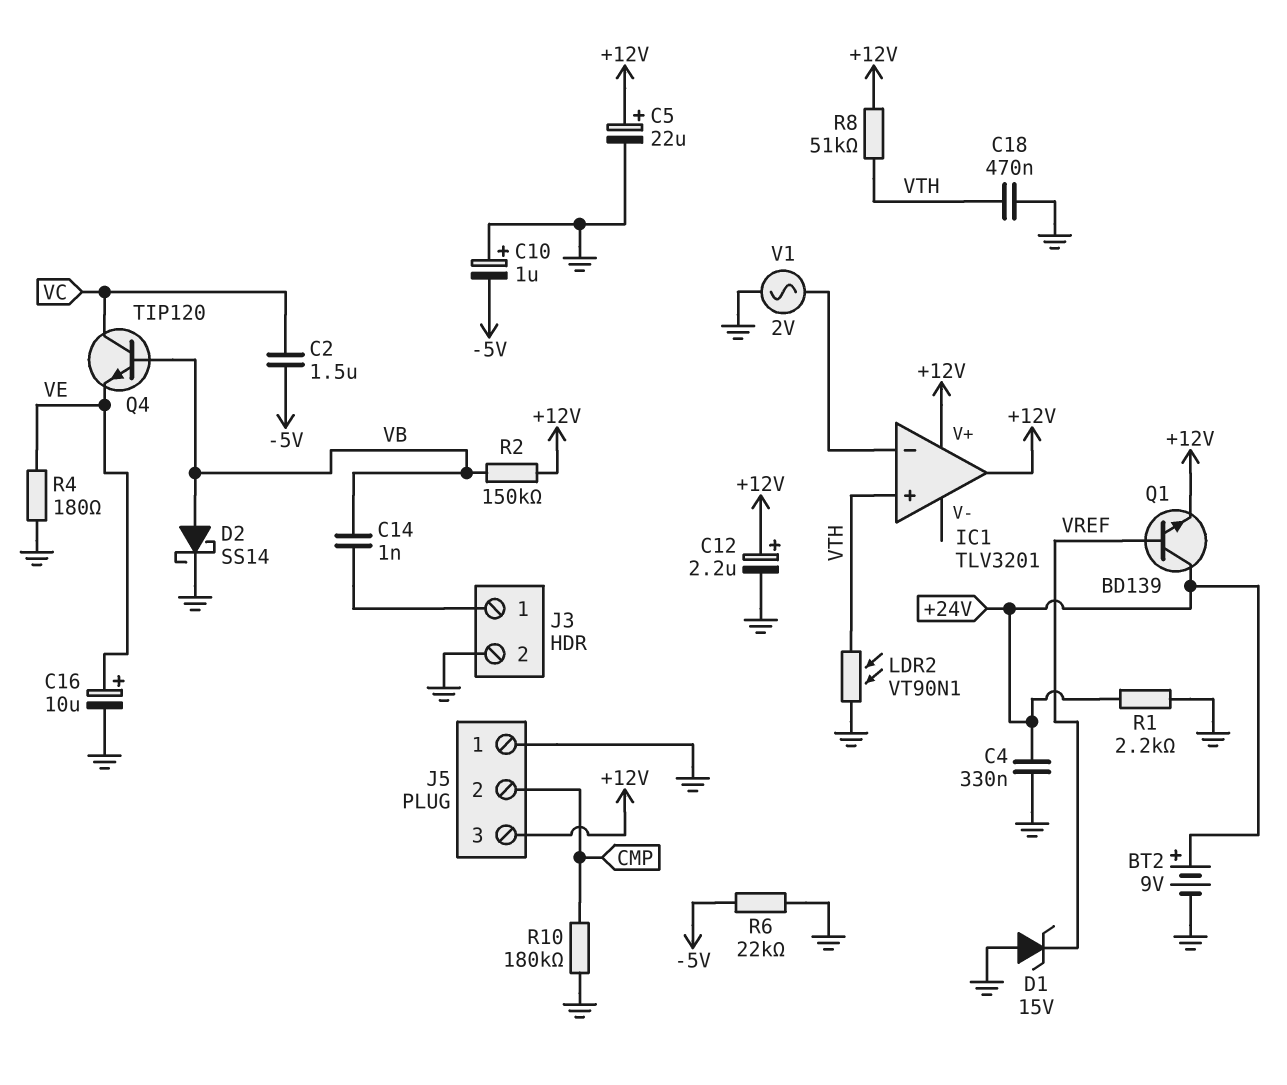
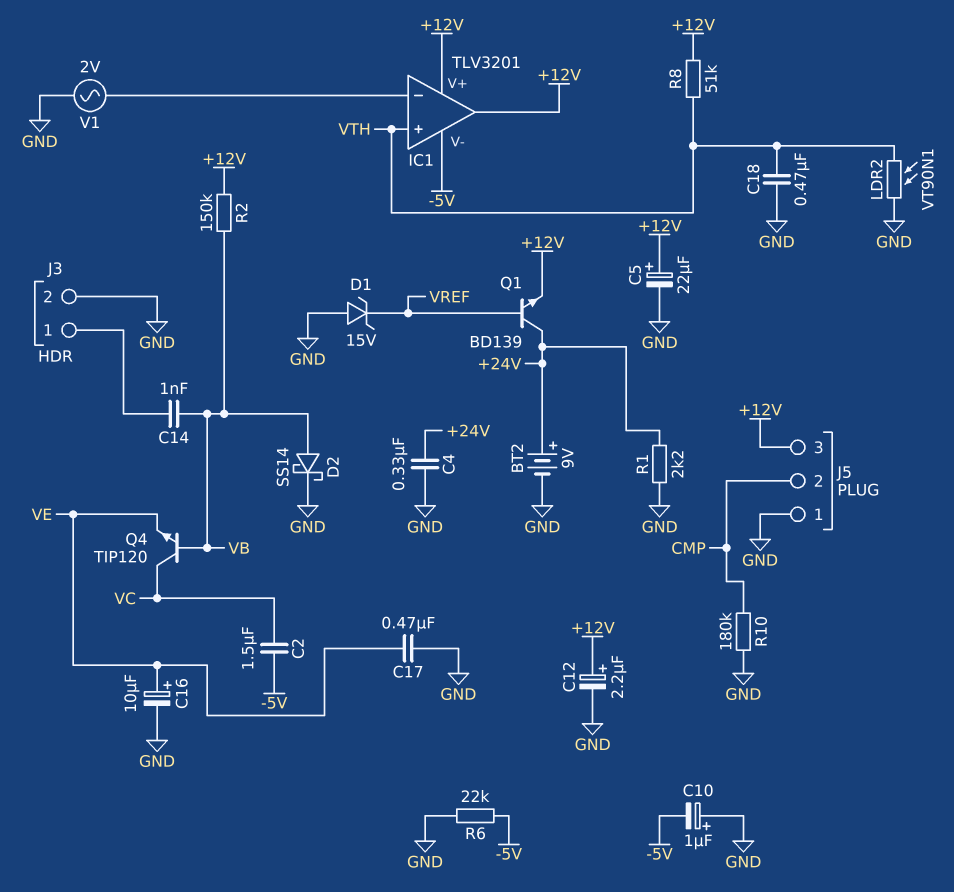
C17: none -> 470nF (GND, VE)
IC1 pin V-: none -> -5V
R4: 180 (GND, VE) -> none

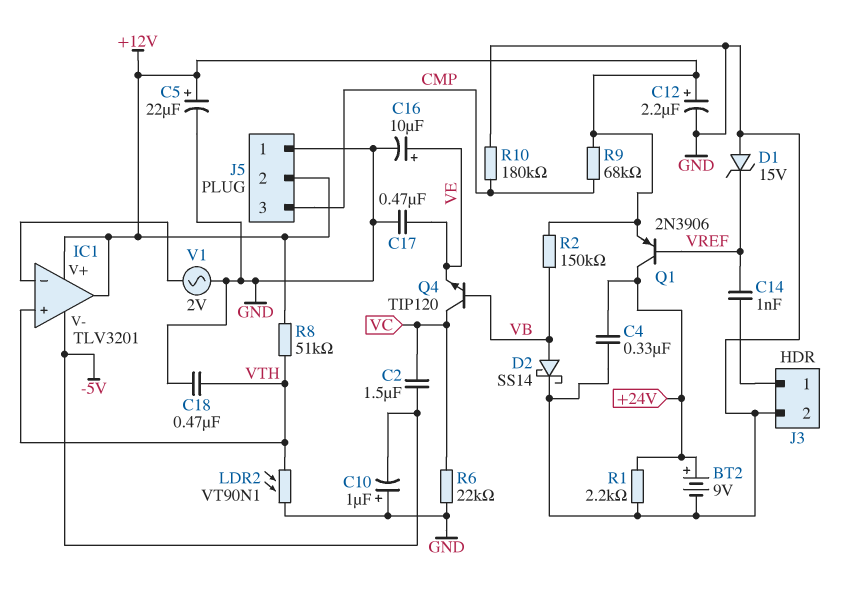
C14: 1nF (J3/1, VB) -> 1nF (J3/1, VREF)
J5 pin 2: CMP -> +12V
J5 pin 3: +12V -> CMP
Q1: NPN BD139 (B VREF, C +24V, E +12V) -> PNP 2N3906 (B VREF, C +24V, E +12V)
R6: 22k (-5V, GND) -> 22k (GND, VC)
R9: none -> 68k (+12V, CMP)

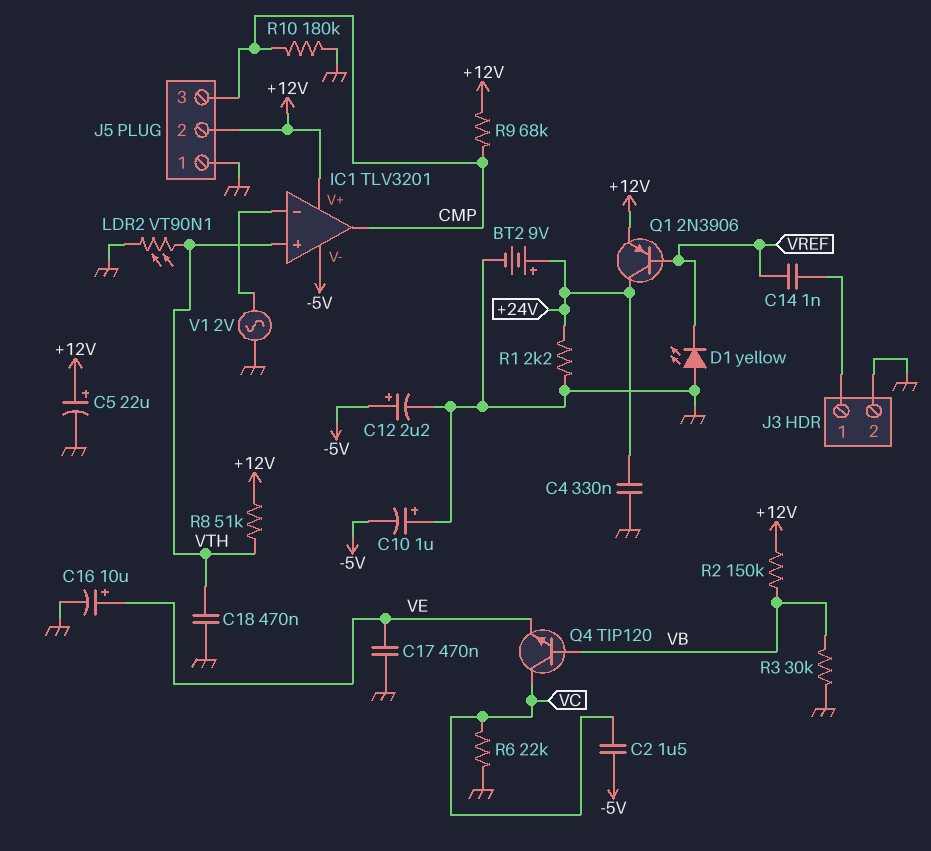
C12: 2.2uF (plus +12V, minus GND) -> 2.2uF (plus -5V, minus GND)
D1: zener 15V (A GND, K VREF) -> LED yellow (A GND, K VREF)
D2: schottky SS14 (A VB, K GND) -> none
IC1 pin out: +12V -> CMP
R3: none -> 30k (GND, VB)

